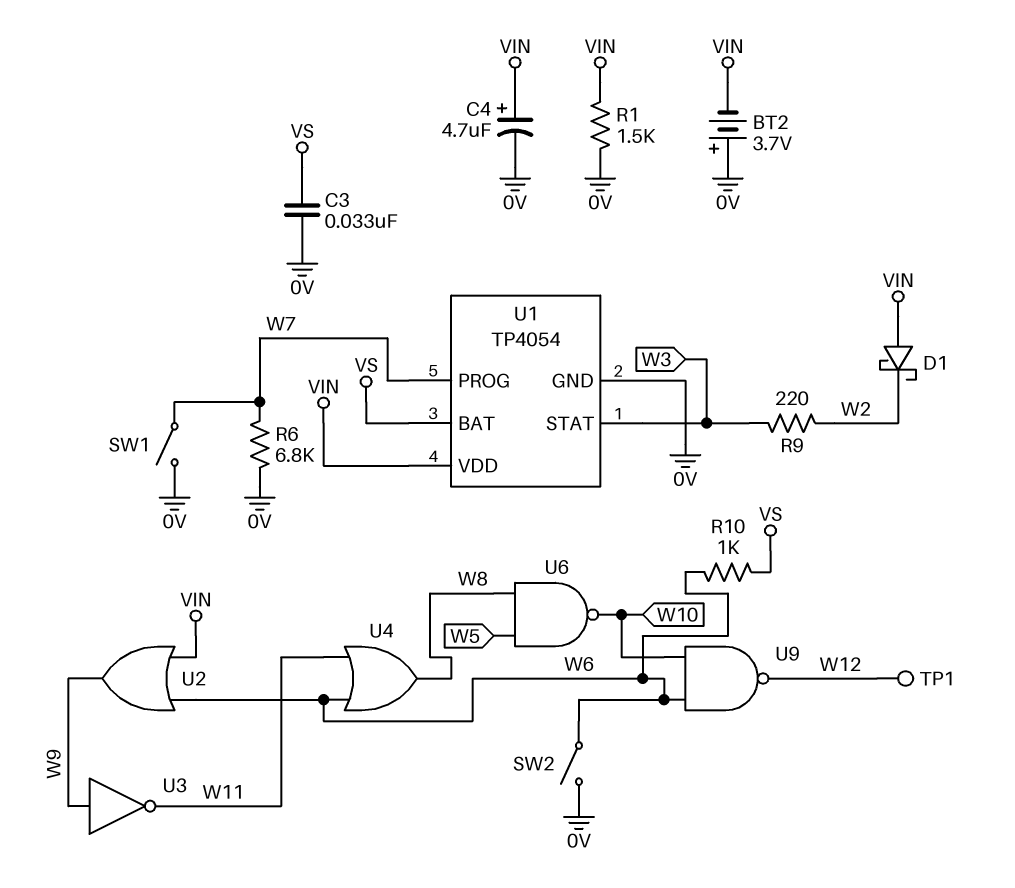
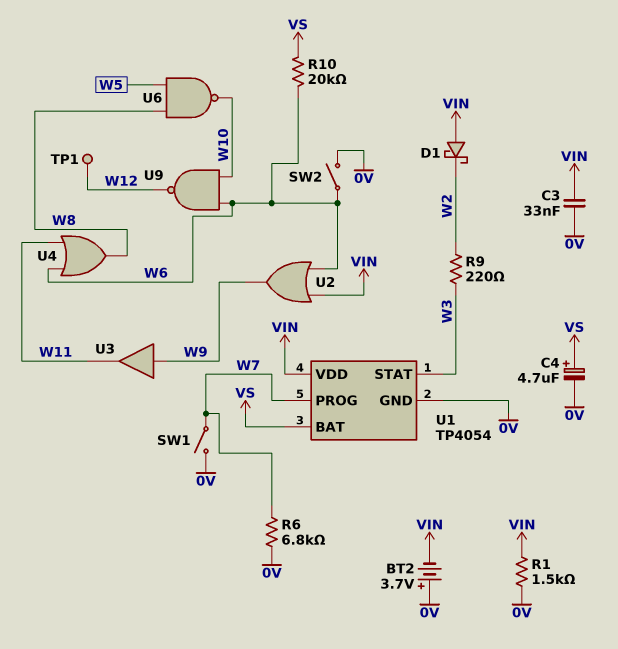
C3: 33nF (0V, VS) -> 33nF (0V, VIN)
C4: 4.7uF (plus VIN, minus 0V) -> 4.7uF (plus VS, minus 0V)
R10: 1k (VS, W6) -> 20k (VS, W6)
U3: NOT (in W9, out W11) -> buffer (in W9, out W11)

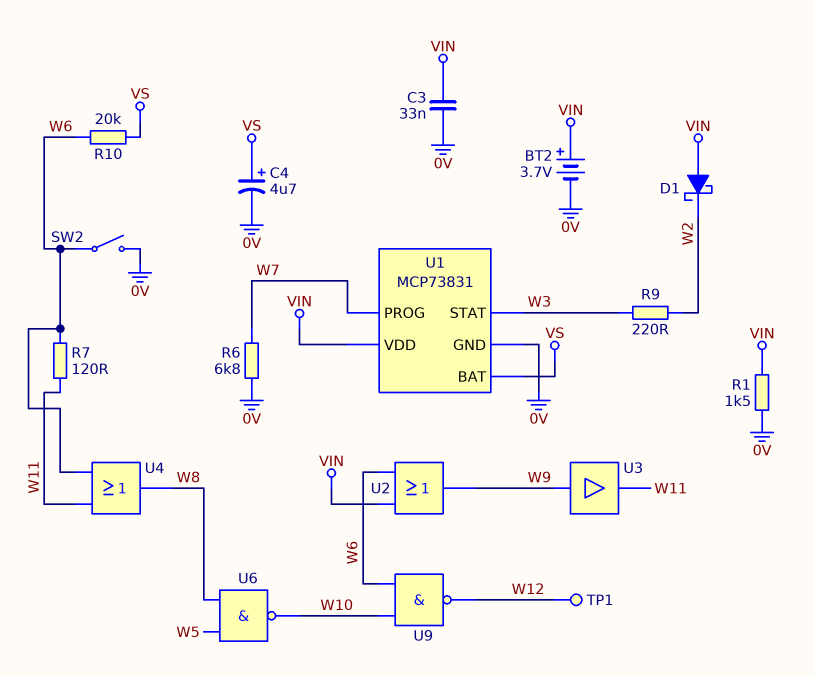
BT2: 3.7V (plus 0V, minus VIN) -> 3.7V (plus VIN, minus 0V)
R7: none -> 120 (W6, W11)
SW1: switch (0V, W7) -> none
U1: TP4054 -> MCP73831

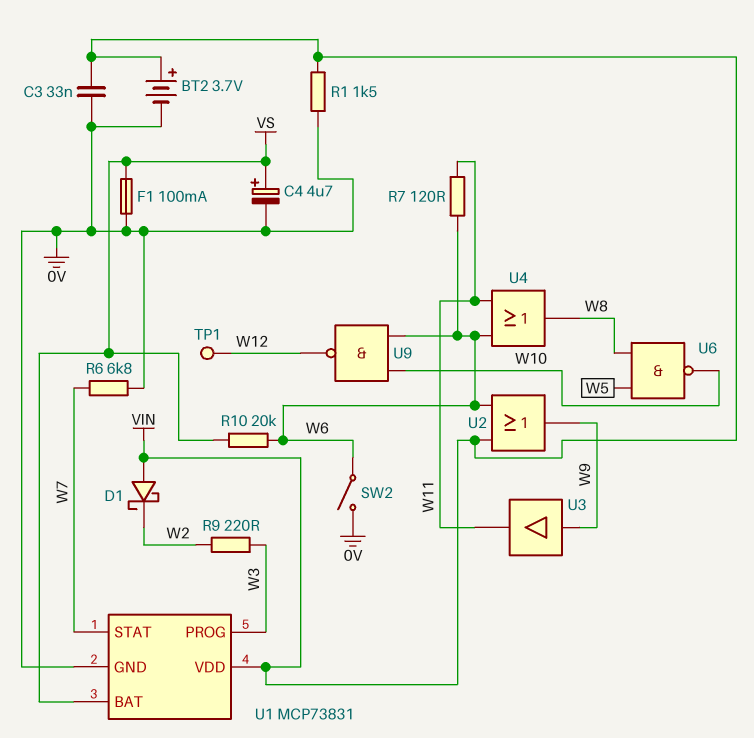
F1: none -> 100mA (0V, VS)
U1 pin PROG: W7 -> W3
U1 pin STAT: W3 -> W7

